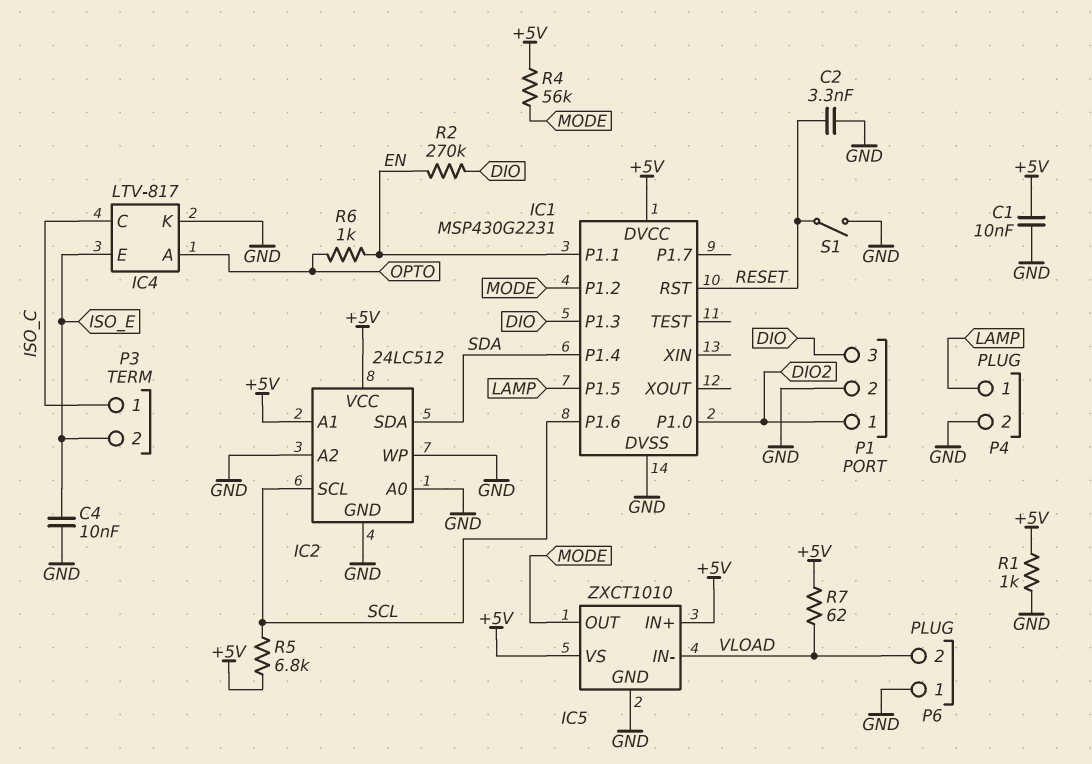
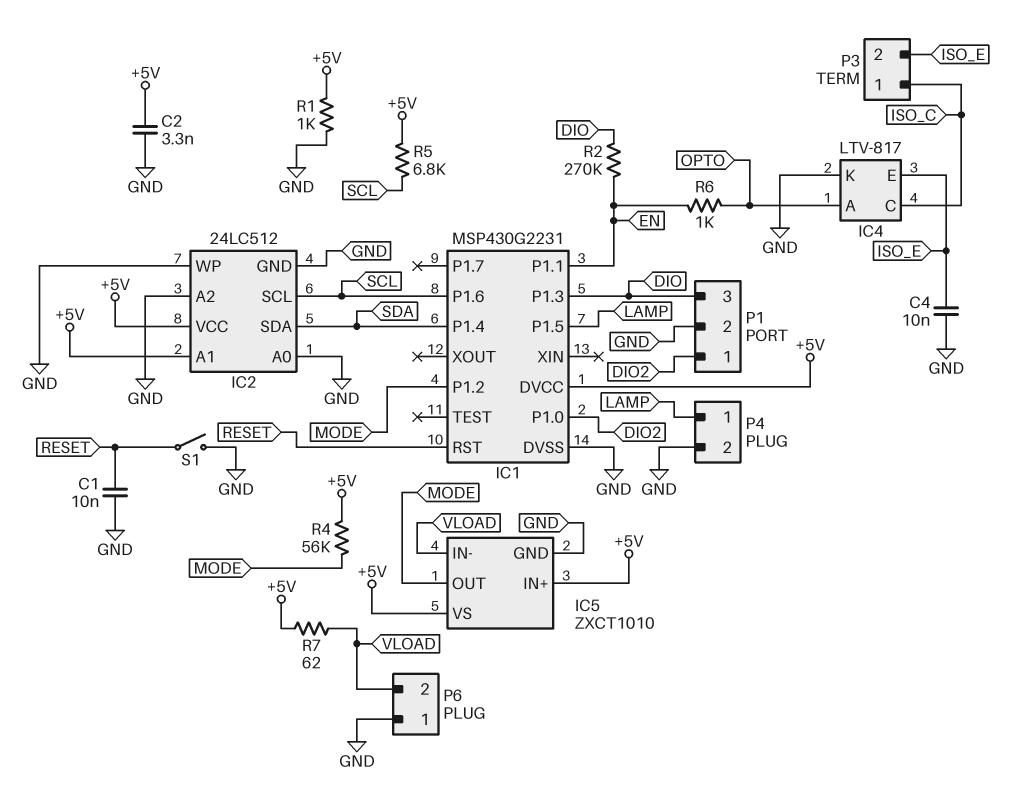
C1: 10nF (+5V, GND) -> 10nF (GND, RESET)
C2: 3.3nF (GND, RESET) -> 3.3nF (+5V, GND)

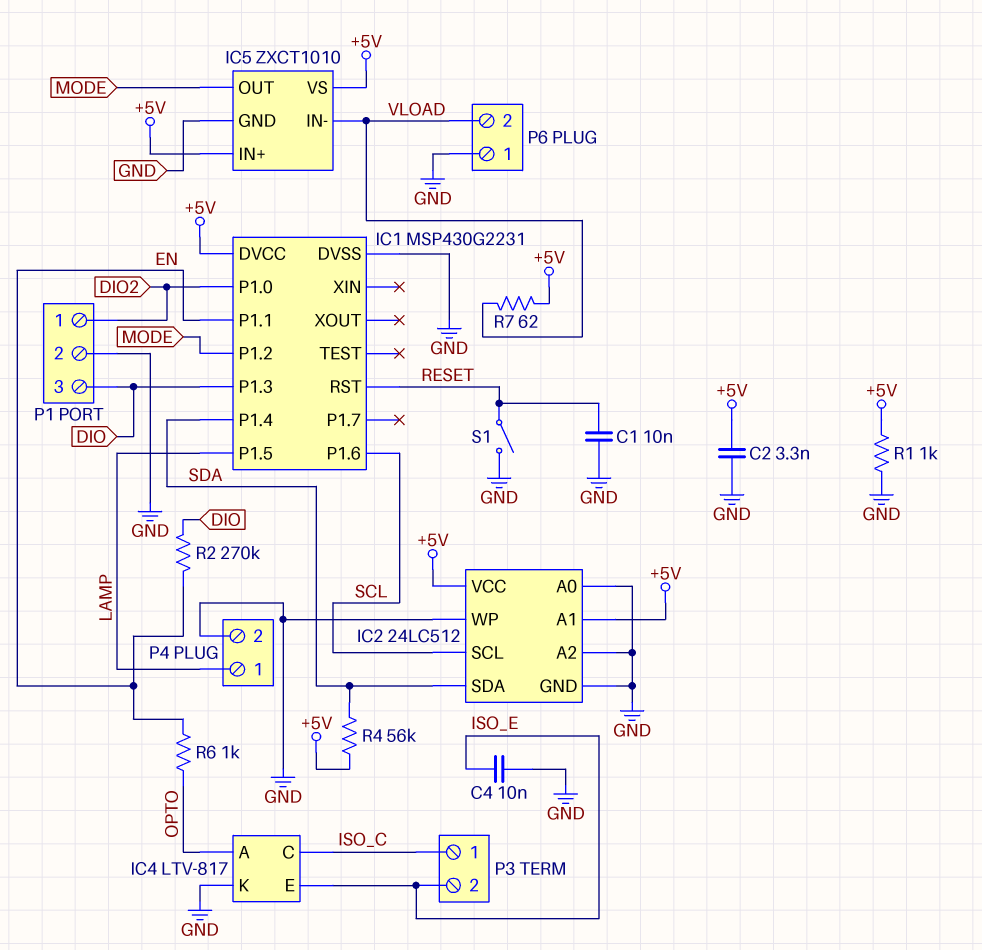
R4: 56k (+5V, MODE) -> 56k (+5V, SDA)
R5: 6.8k (+5V, SCL) -> none

